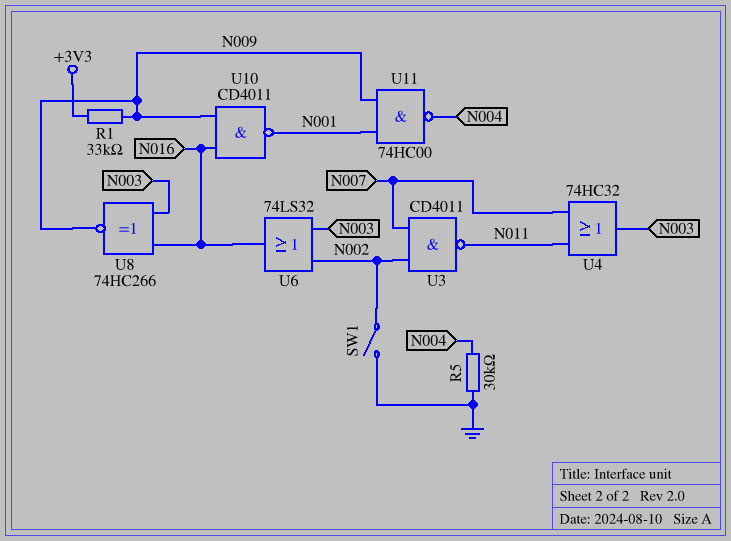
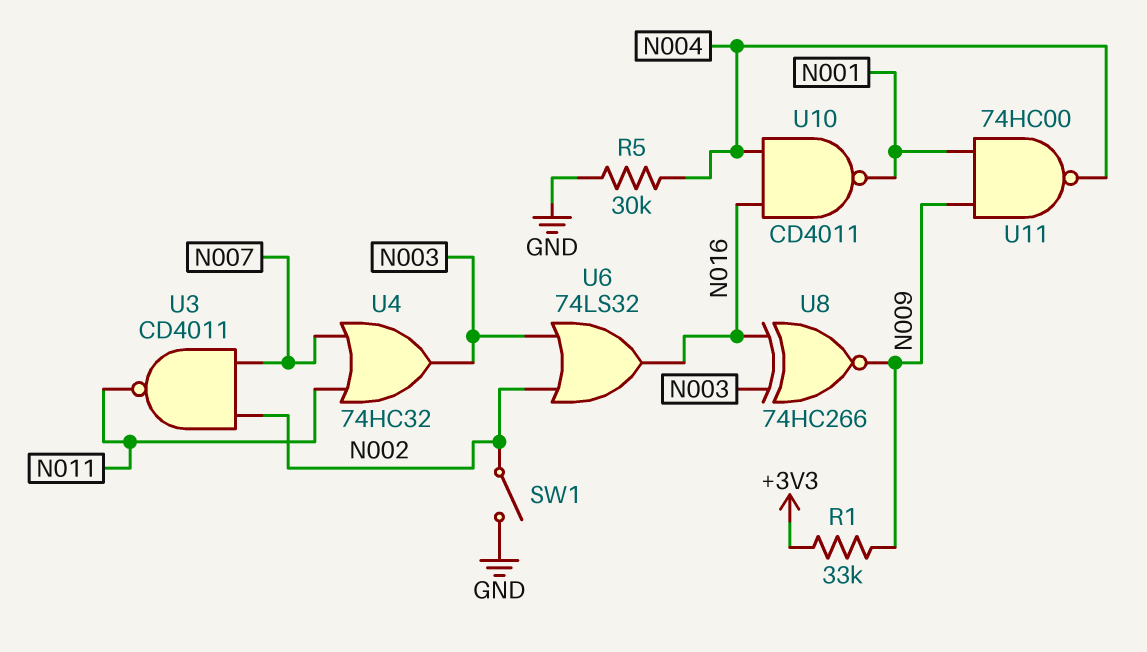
U10: NAND CD4011 (in N009, in N016, out N001) -> NAND CD4011 (in N004, in N016, out N001)

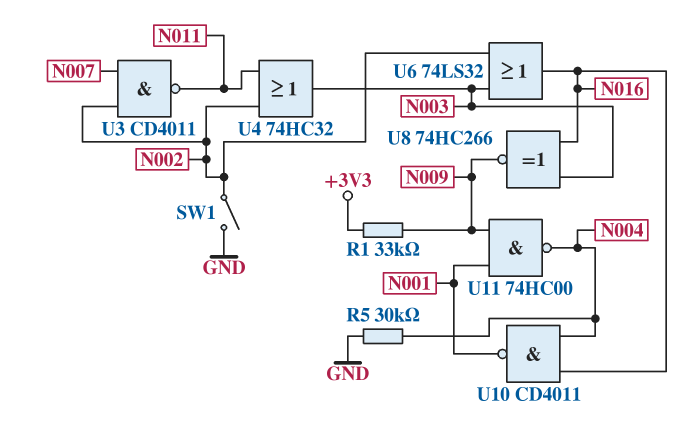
U4: OR 74HC32 (in N007, in N011, out N003) -> OR 74HC32 (in N002, in N011, out N003)

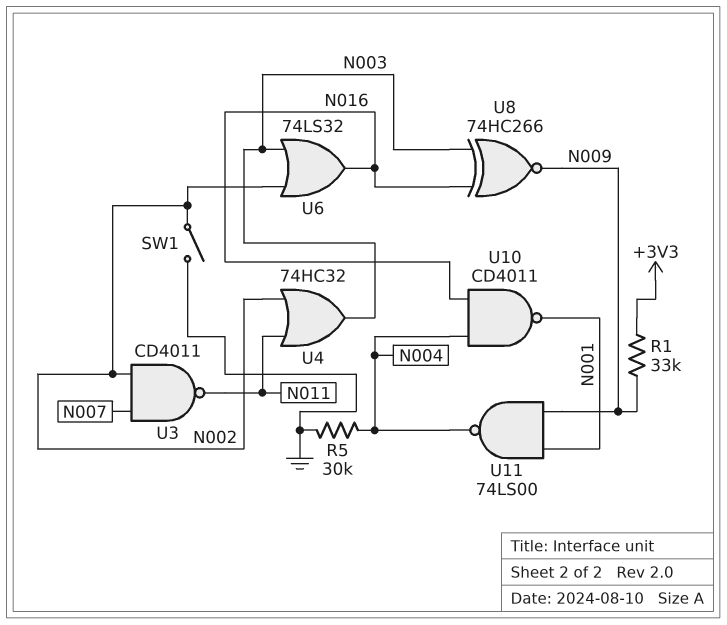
U11: NAND 74HC00 (in N001, in N009, out N004) -> NAND 74LS00 (in N001, in N009, out N004)

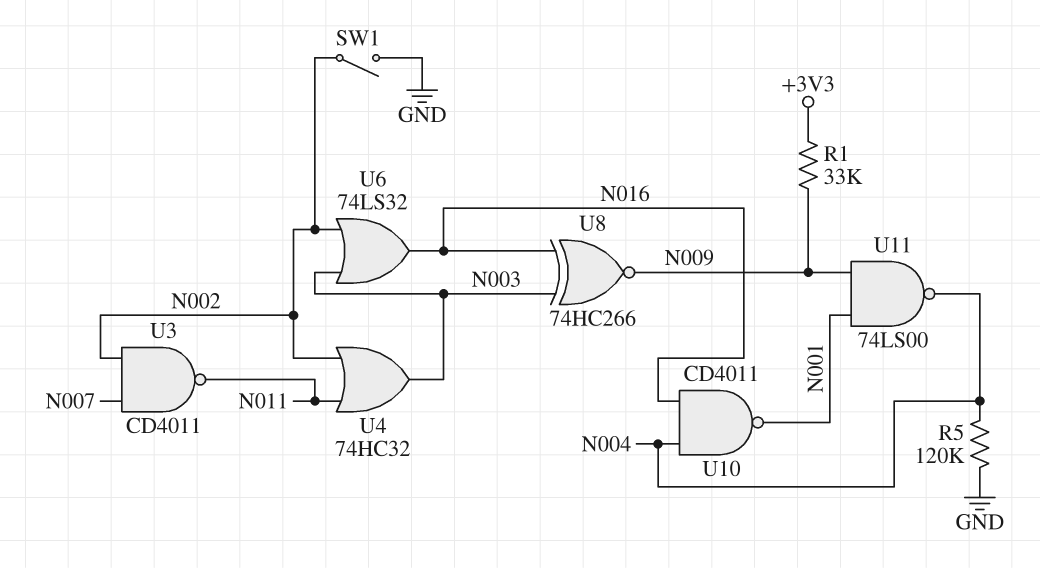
R5: 30k (GND, N004) -> 120k (GND, N004)

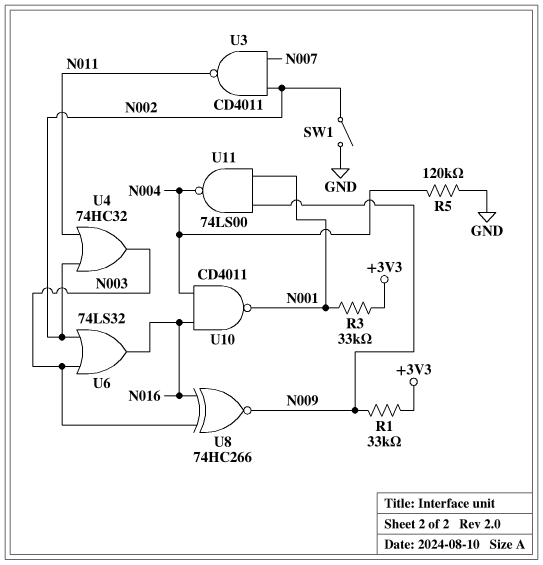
R3: none -> 33k (+3V3, N001)

